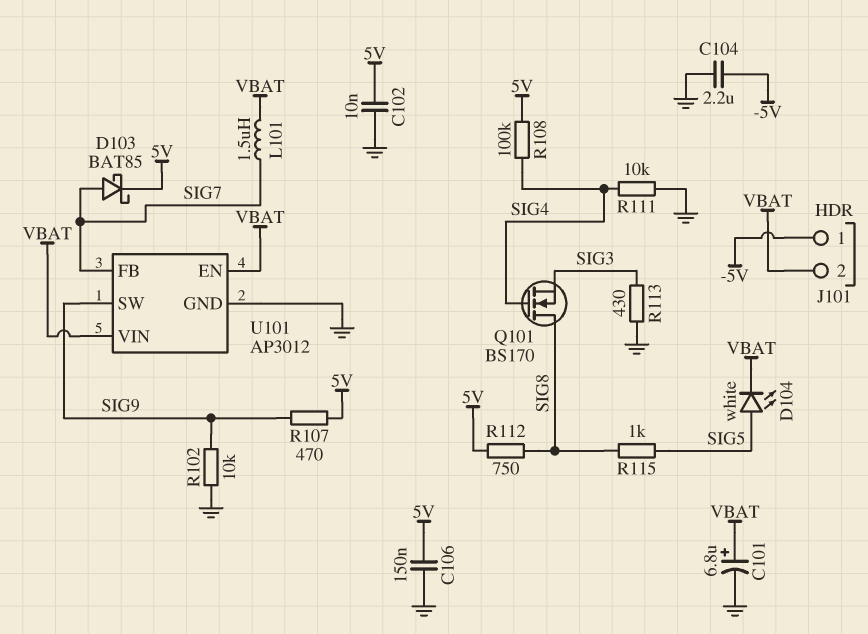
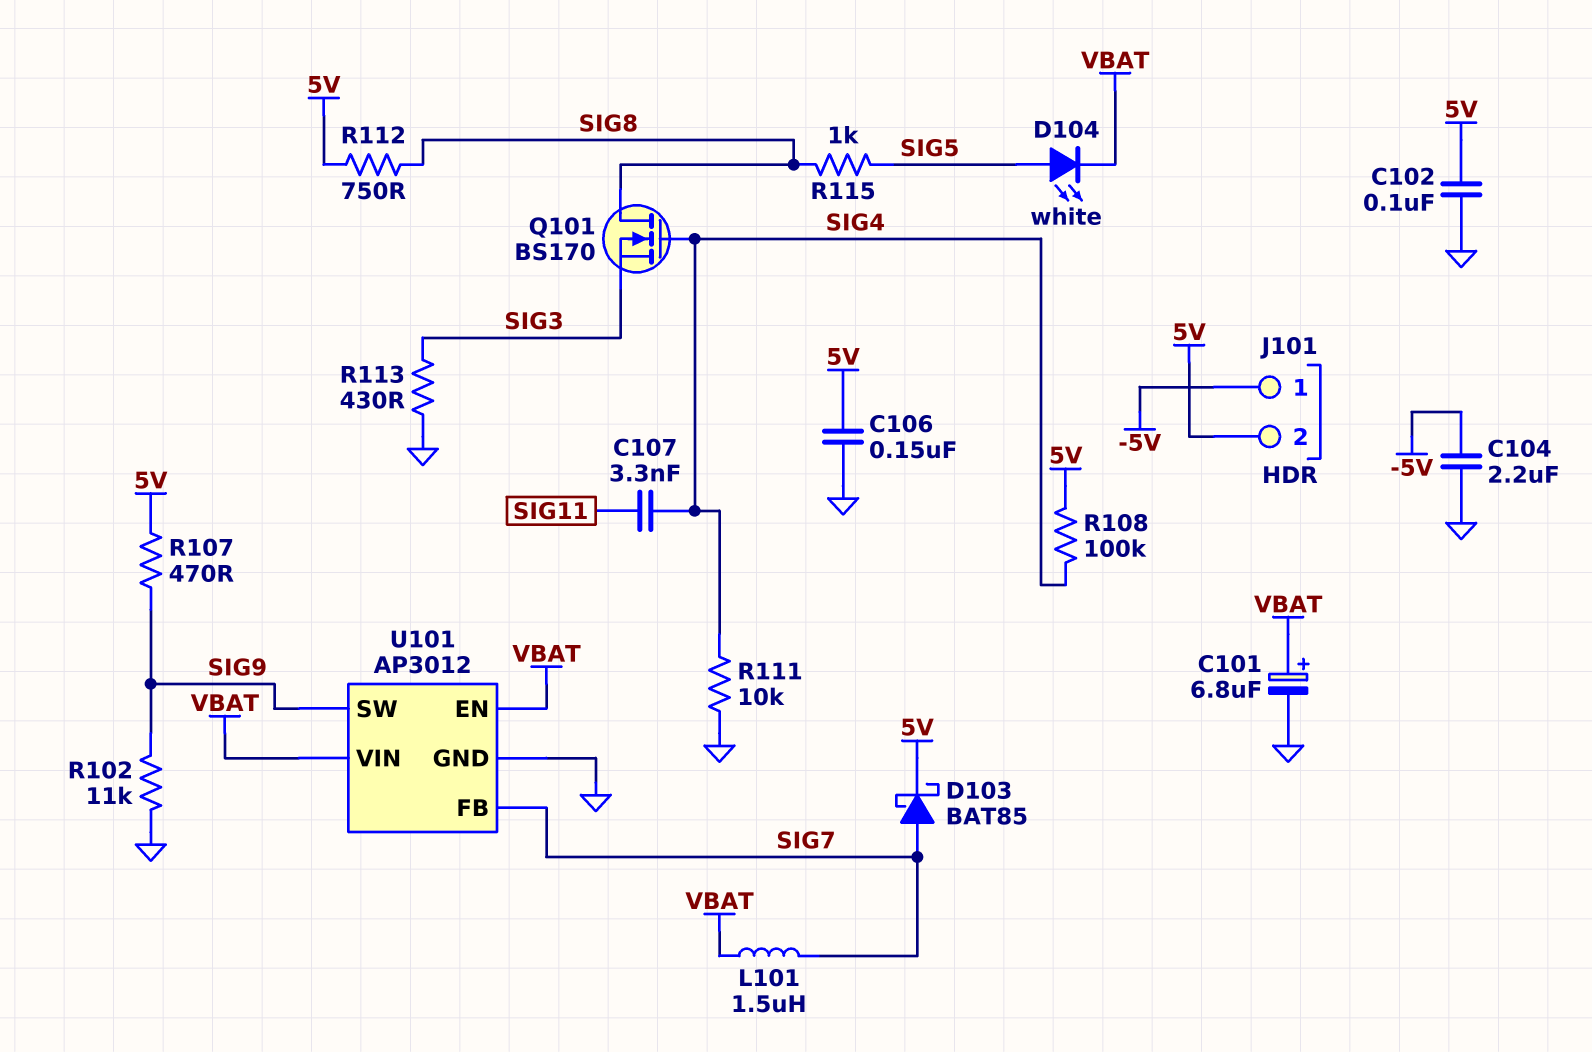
C102: 10nF (5V, GND) -> 100nF (5V, GND)
C107: none -> 3.3nF (SIG4, SIG11)
J101 pin 2: VBAT -> 5V
R102: 10k (GND, SIG9) -> 11k (GND, SIG9)

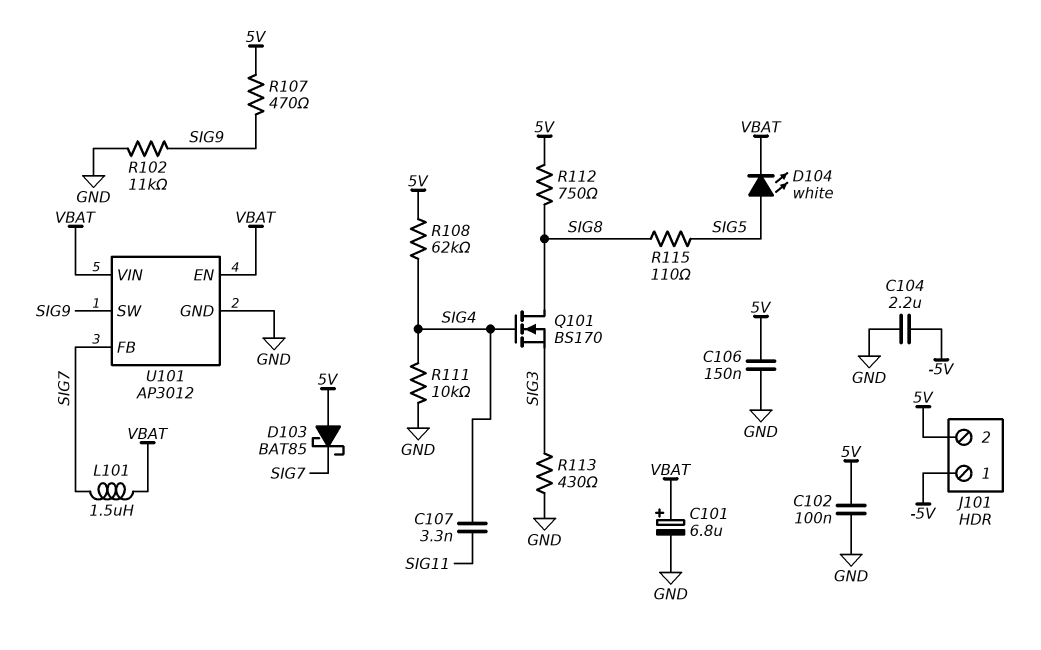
D103: schottky BAT85 (A SIG7, K 5V) -> schottky BAT85 (A 5V, K SIG7)
R108: 100k (5V, SIG4) -> 62k (5V, SIG4)
R115: 1k (SIG5, SIG8) -> 110 (SIG5, SIG8)

